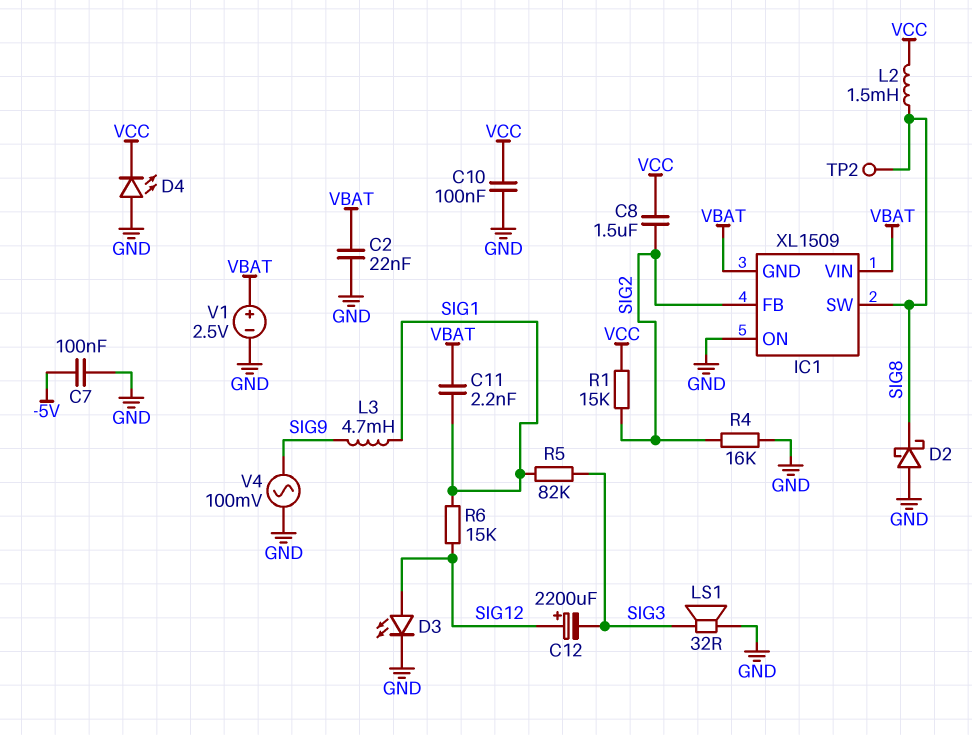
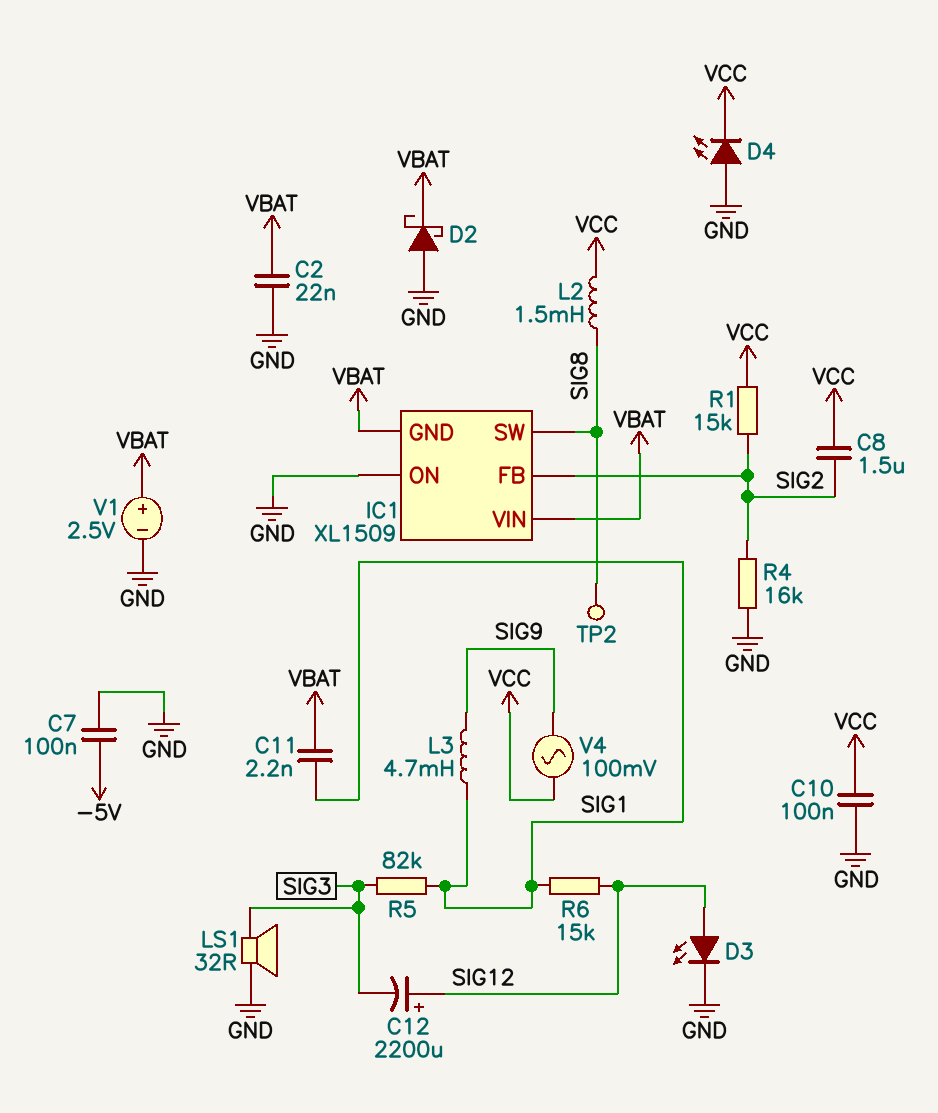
D2: schottky (A GND, K SIG8) -> schottky (A GND, K VBAT)
V4: AC 100mV (GND, SIG9) -> AC 100mV (SIG9, VCC)

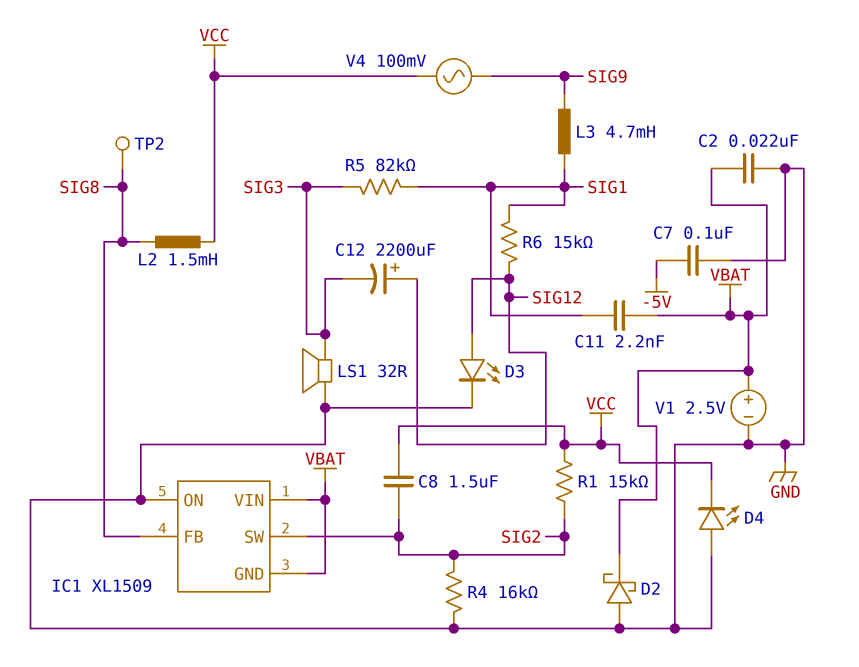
C10: 100nF (GND, VCC) -> none
IC1 pin FB: SIG2 -> SIG8
IC1 pin SW: SIG8 -> SIG2

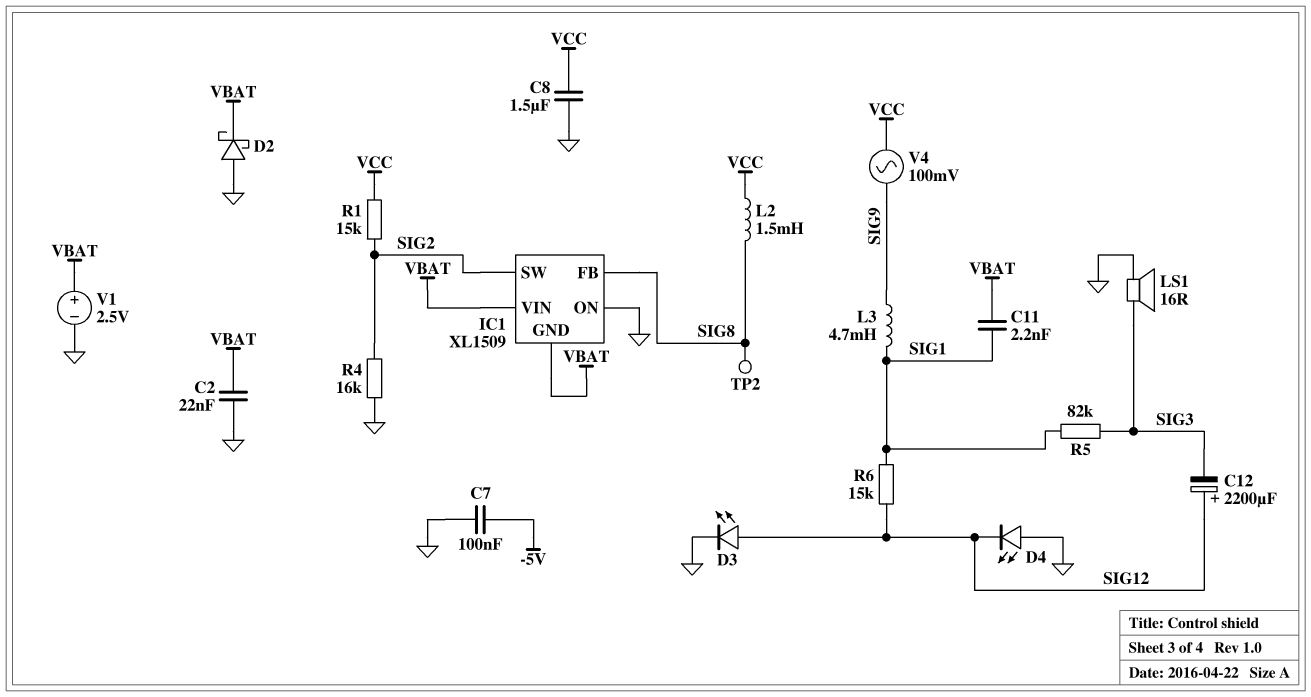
C8: 1.5uF (SIG2, VCC) -> 1.5uF (GND, VCC)
D4: LED (A GND, K VCC) -> LED (A GND, K SIG12)
LS1: speaker 32R (GND, SIG3) -> speaker 16R (GND, SIG3)

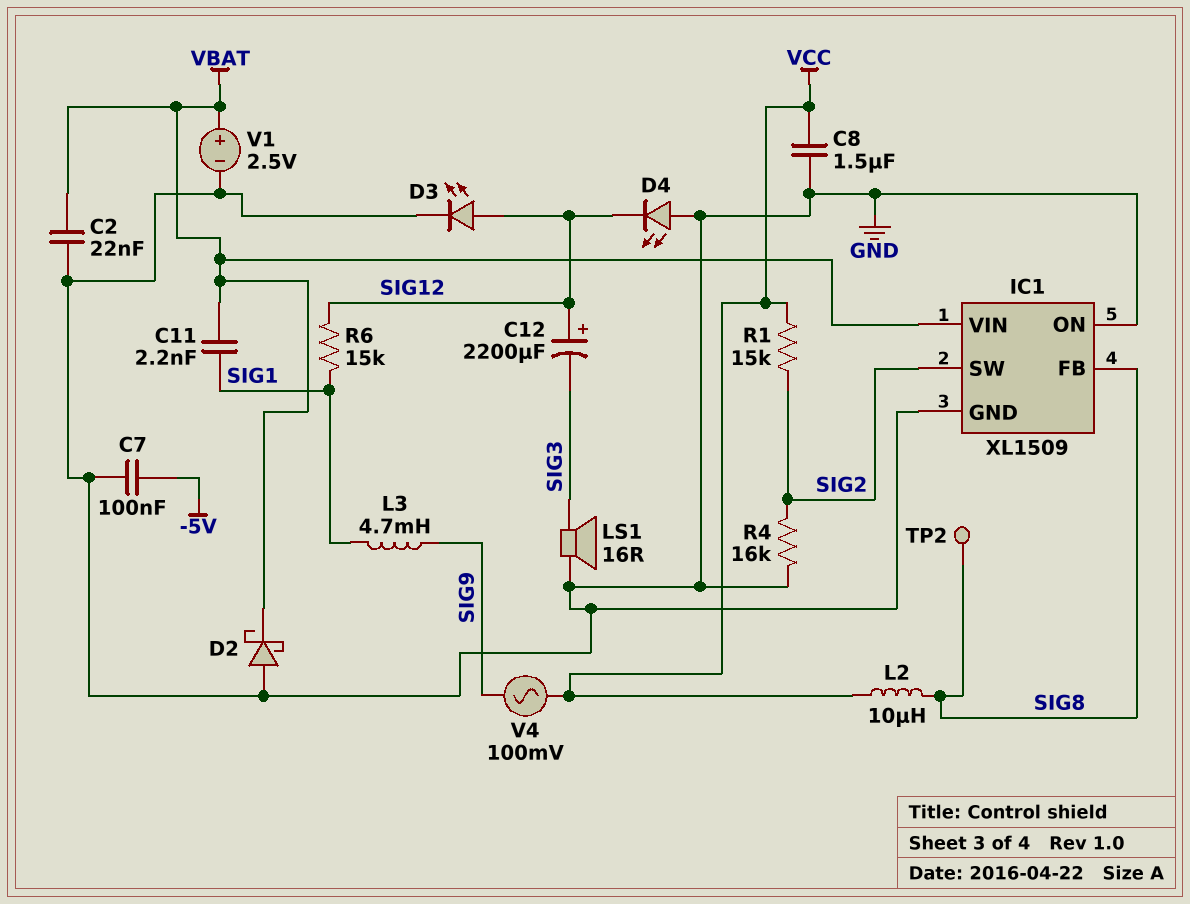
IC1 pin GND: VBAT -> GND
L2: 1.5mH (SIG8, VCC) -> 10uH (SIG8, VCC)
R5: 82k (SIG1, SIG3) -> none

